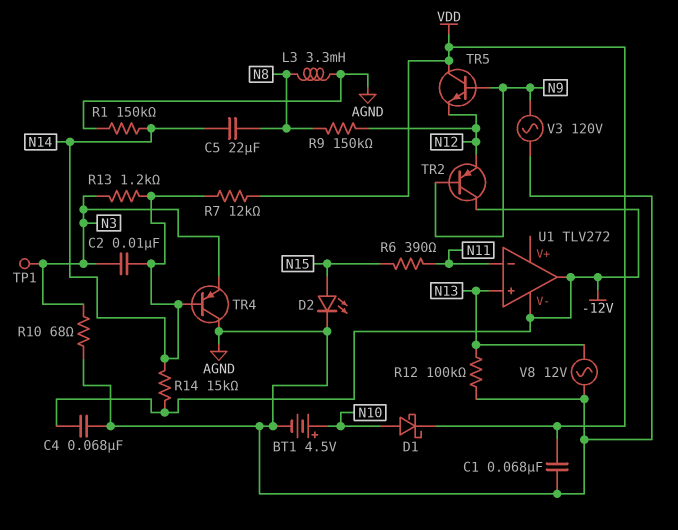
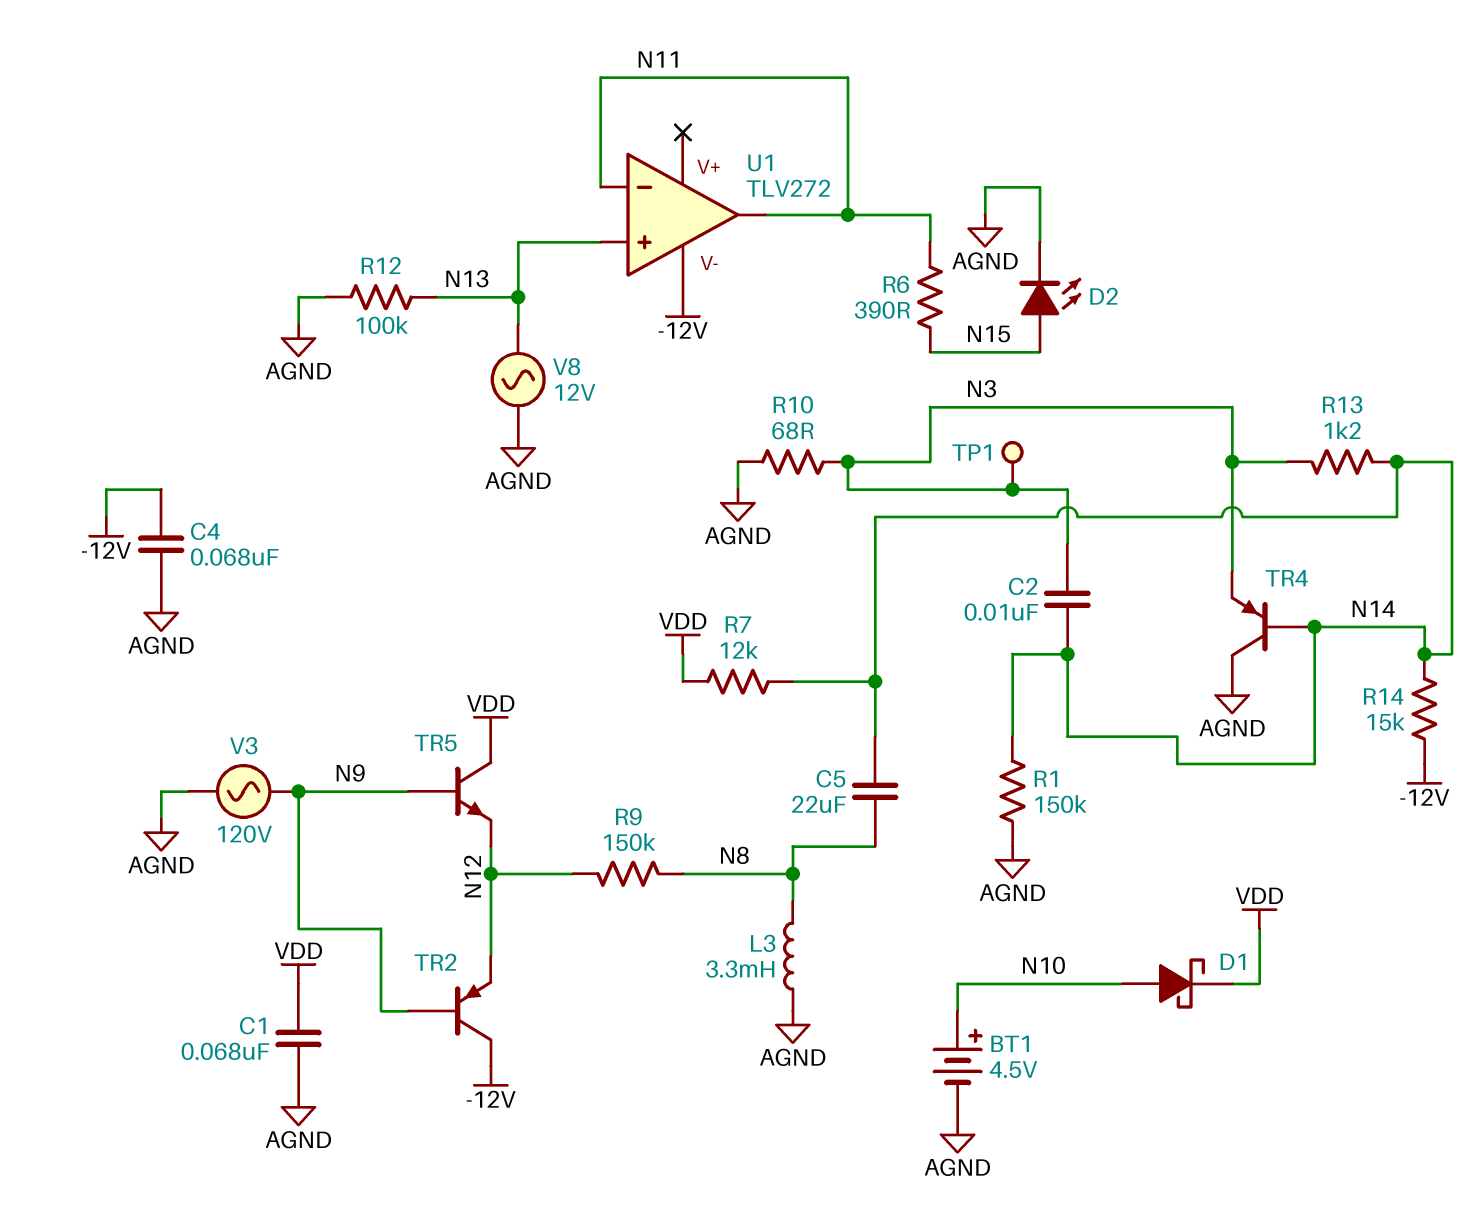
U1 pin out: -12V -> N11

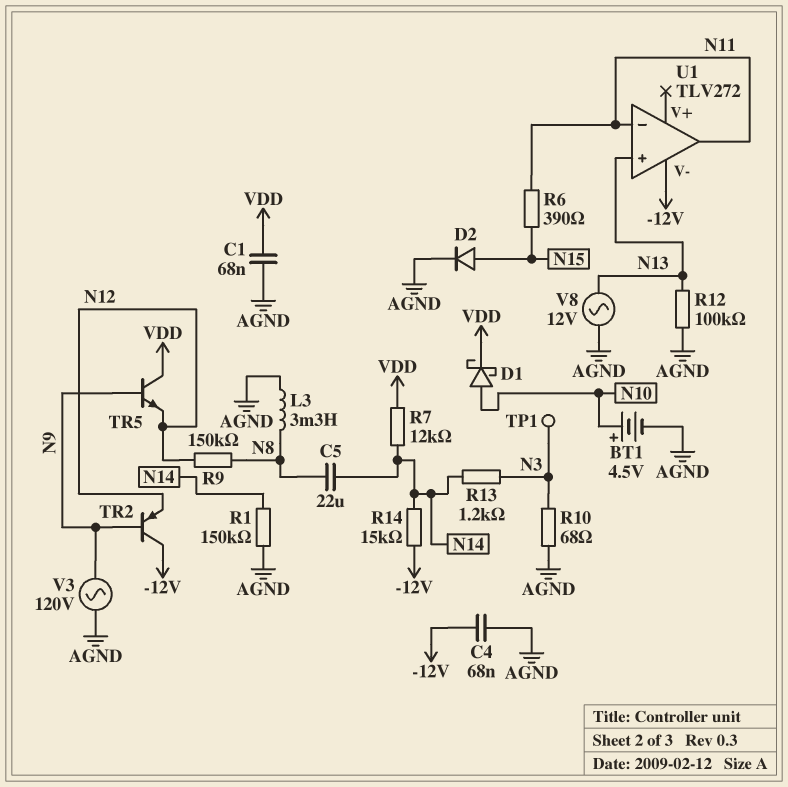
C2: 10nF (N3, N14) -> none
D2: LED (A N15, K AGND) -> diode (A N15, K AGND)
TR4: PNP (B N14, C AGND, E N3) -> none

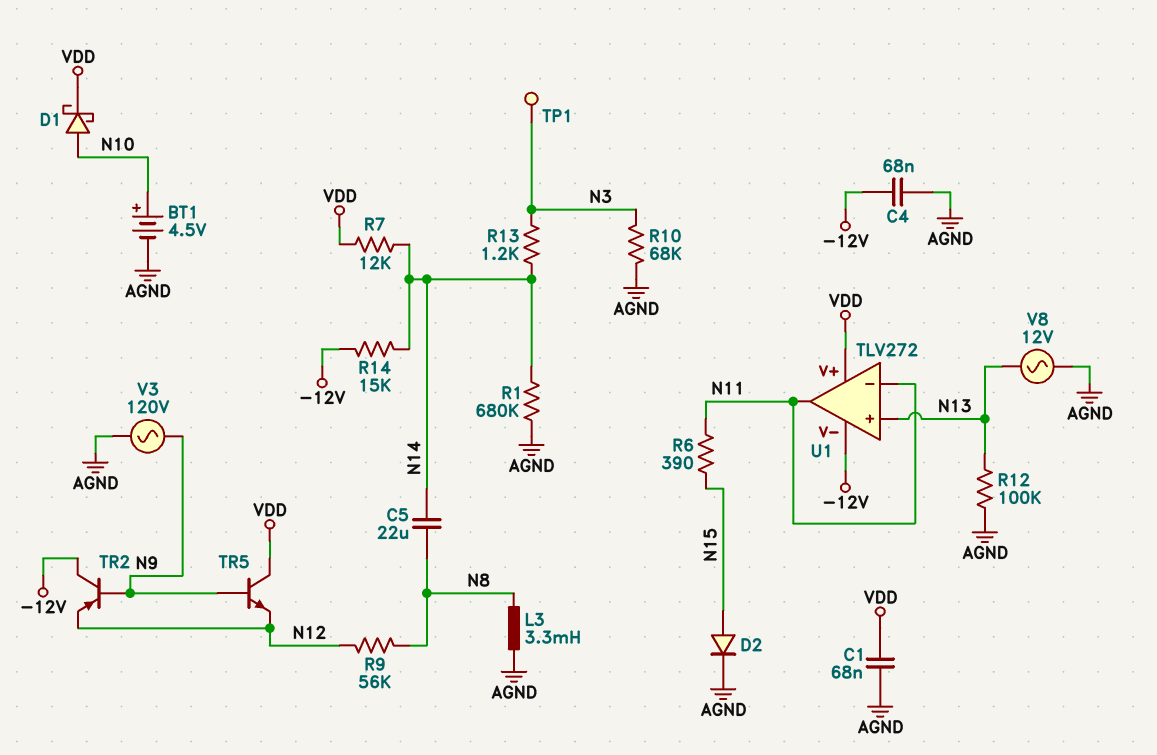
R1: 150k (AGND, N14) -> 680k (AGND, N14)
R9: 150k (N8, N12) -> 56k (N8, N12)
R10: 68 (AGND, N3) -> 68k (AGND, N3)
U1 pin V+: none -> VDD

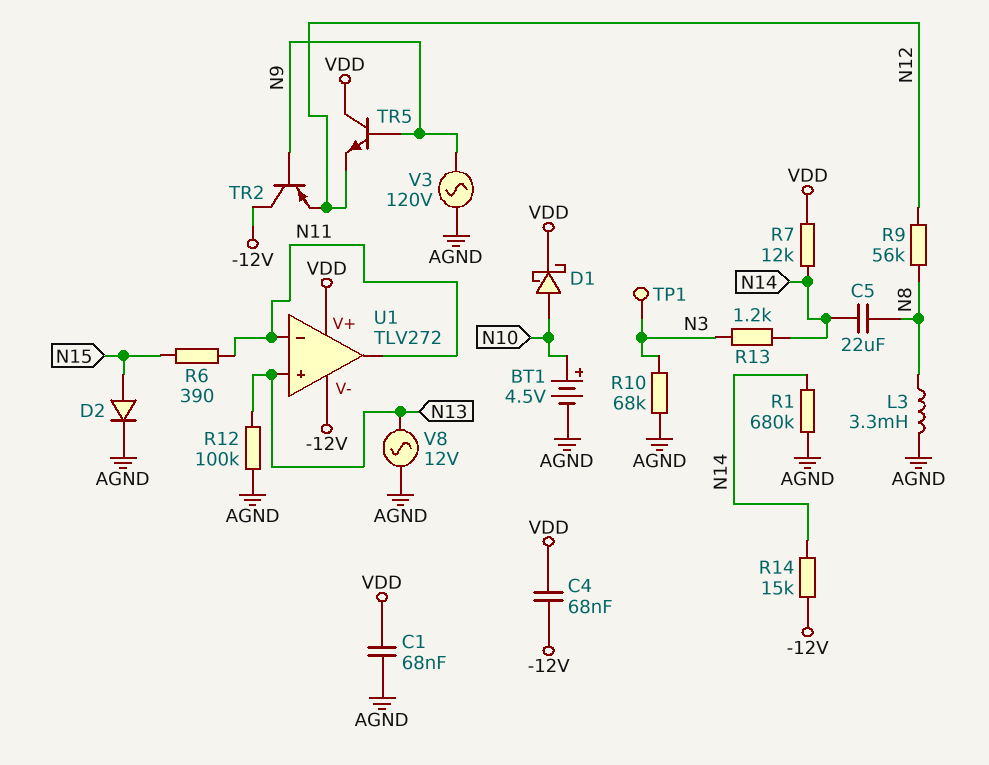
C4: 68nF (-12V, AGND) -> 68nF (-12V, VDD)

